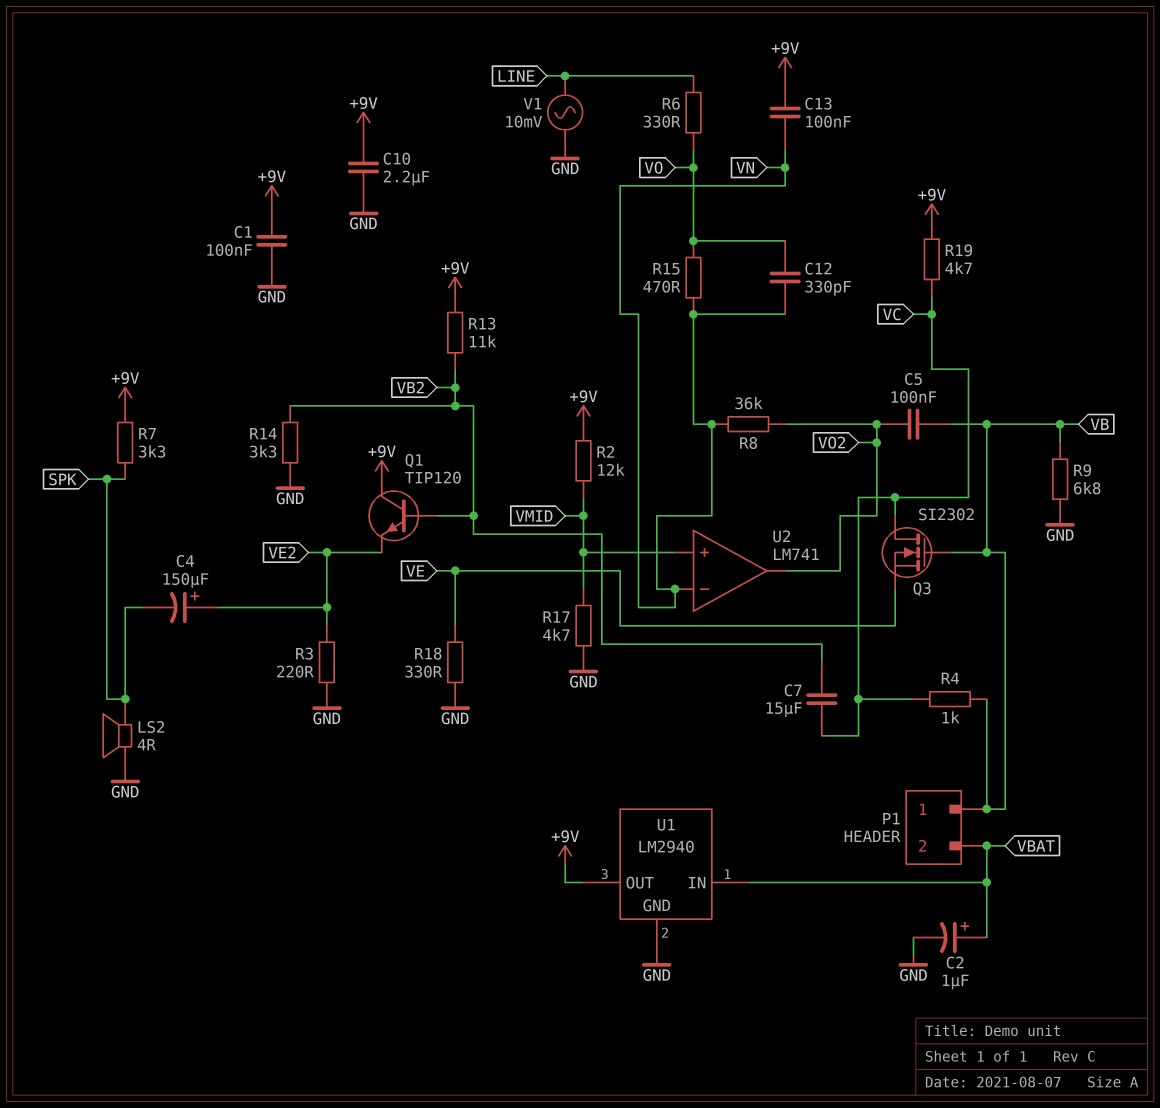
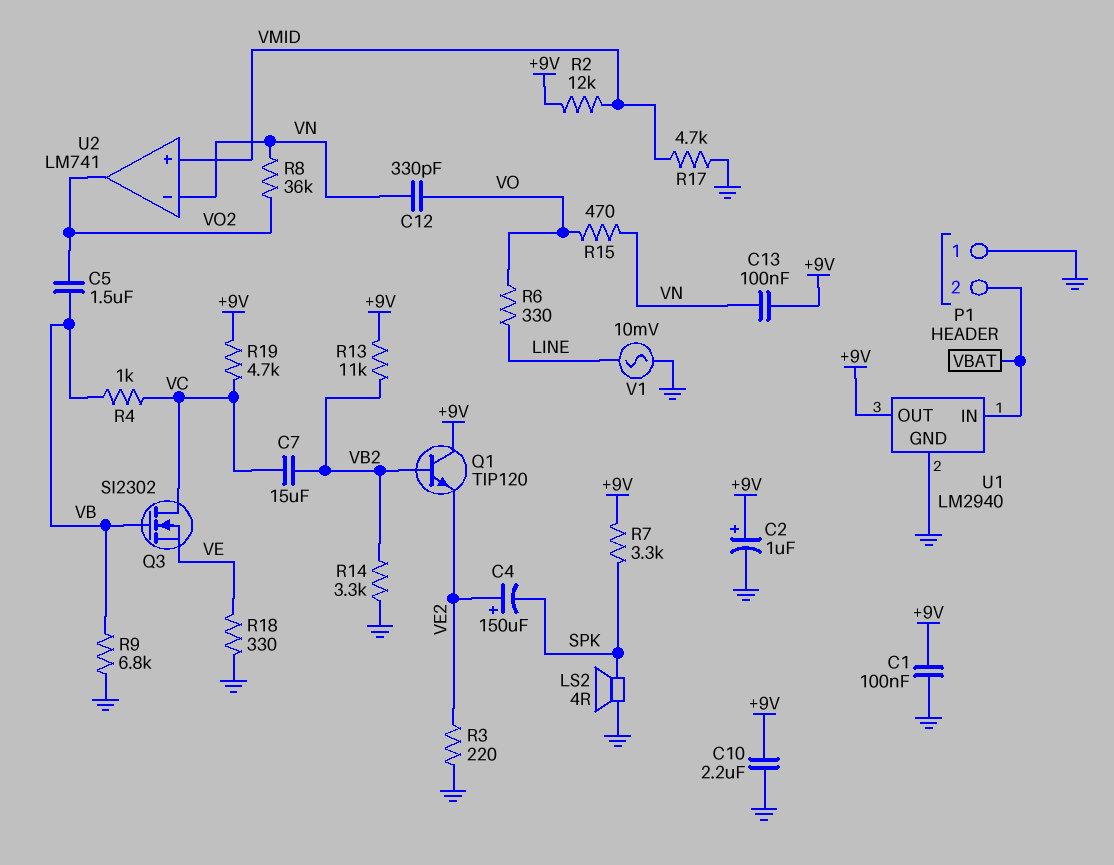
C2: 1uF (plus VBAT, minus GND) -> 1uF (plus +9V, minus GND)
C5: 100nF (VB, VO2) -> 1.5uF (VB, VO2)
P1 pin 1: VB -> GND

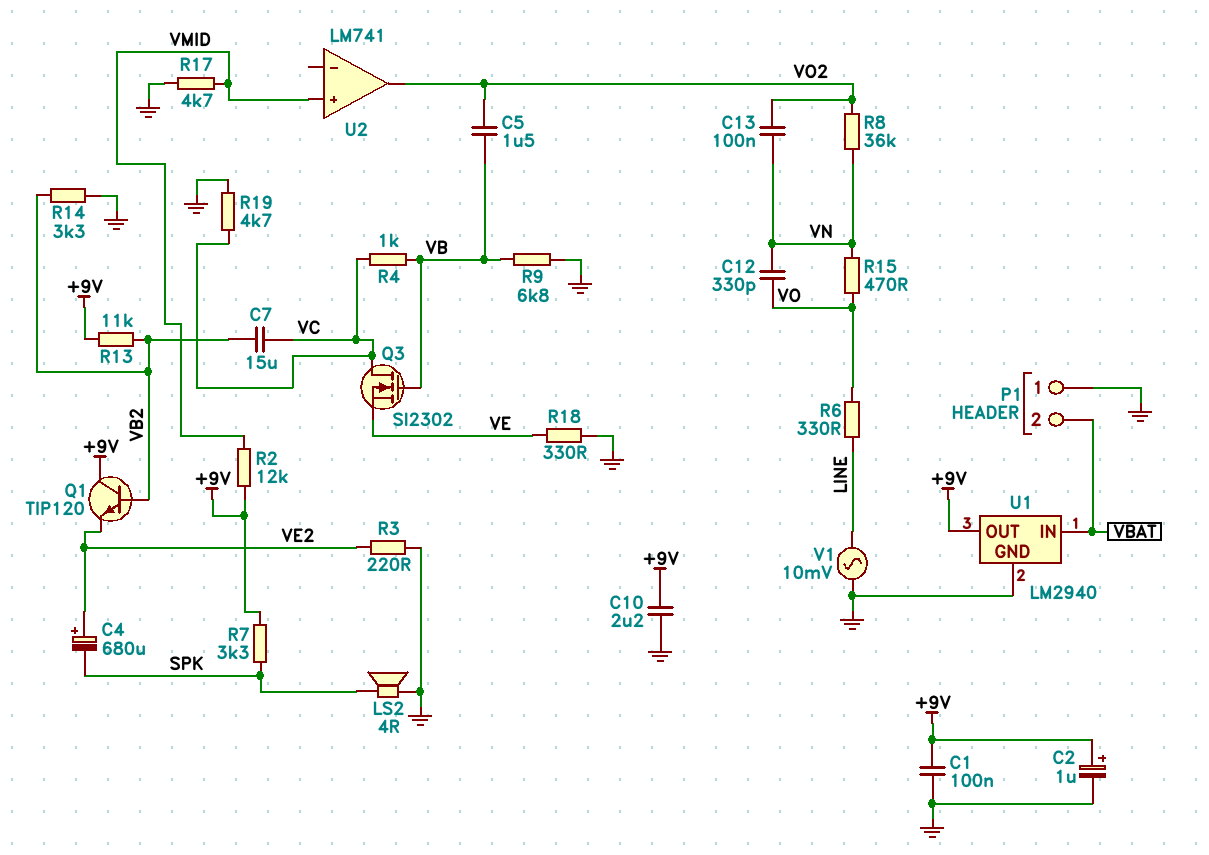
C4: 150uF (plus VE2, minus SPK) -> 680uF (plus VE2, minus SPK)
C13: 100nF (+9V, VN) -> 100nF (VN, VO2)
R19: 4.7k (+9V, VC) -> 4.7k (GND, VC)
U2 pin in-: VN -> none

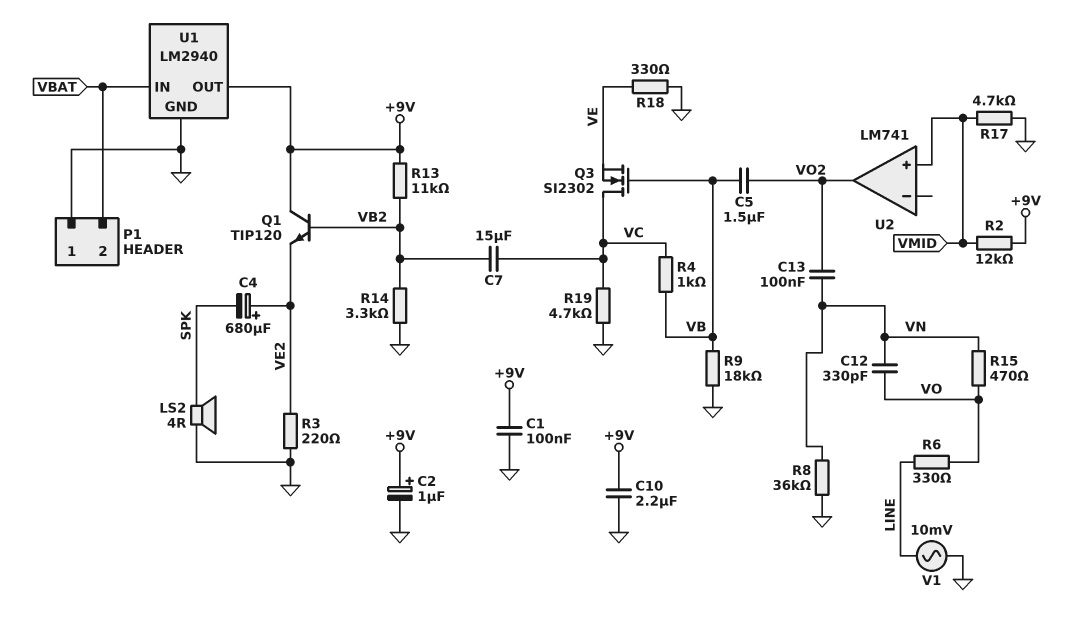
R7: 3.3k (+9V, SPK) -> none
R8: 36k (VN, VO2) -> 36k (GND, VN)
R9: 6.8k (GND, VB) -> 18k (GND, VB)

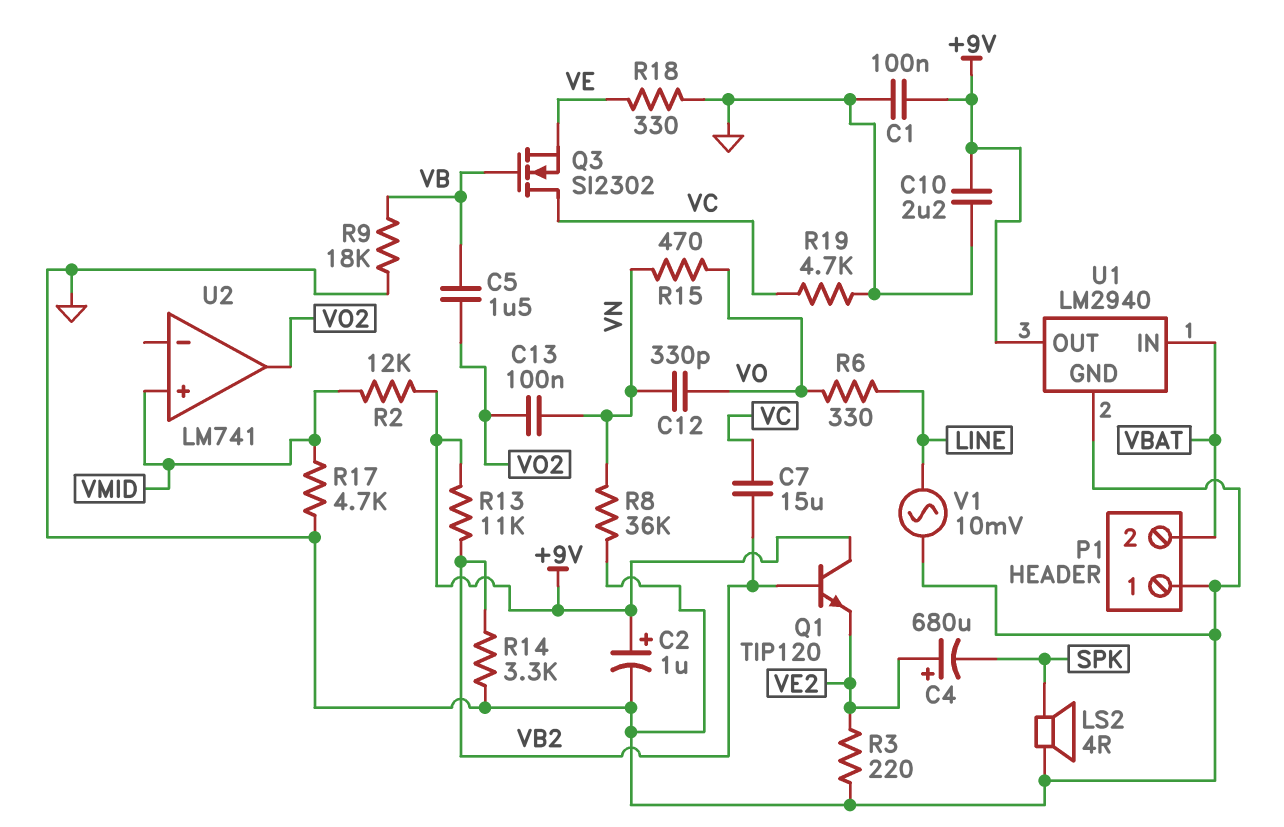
R4: 1k (VB, VC) -> none

